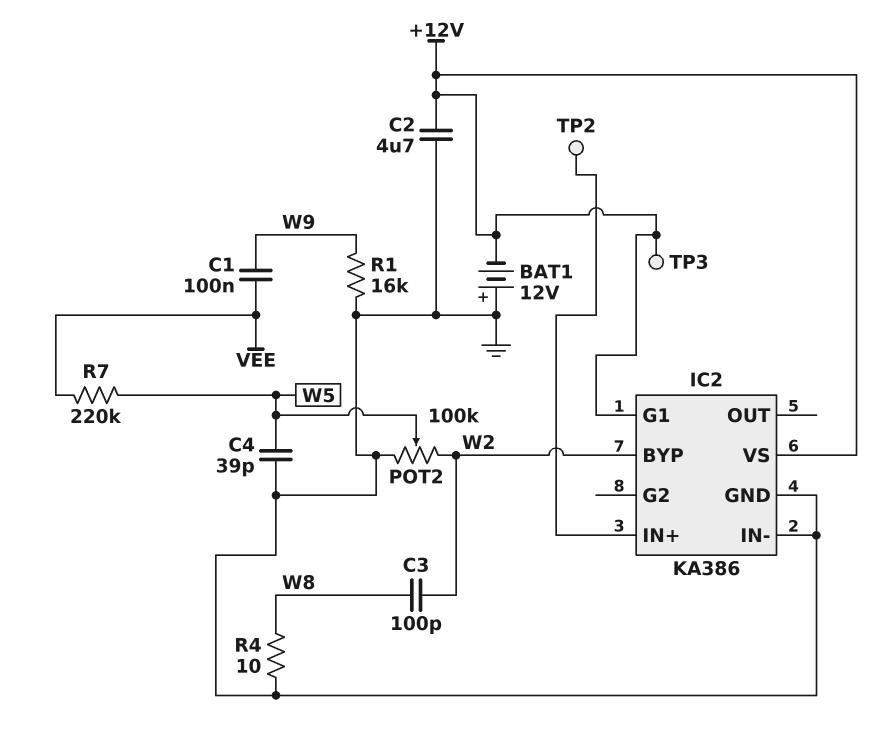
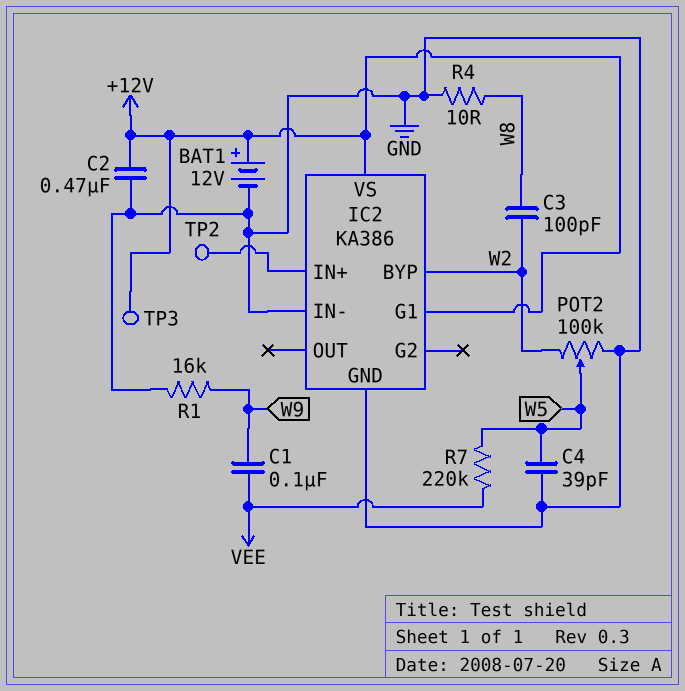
BAT1: 12V (plus GND, minus +12V) -> 12V (plus +12V, minus GND)
C2: 4.7uF (+12V, GND) -> 470nF (+12V, GND)

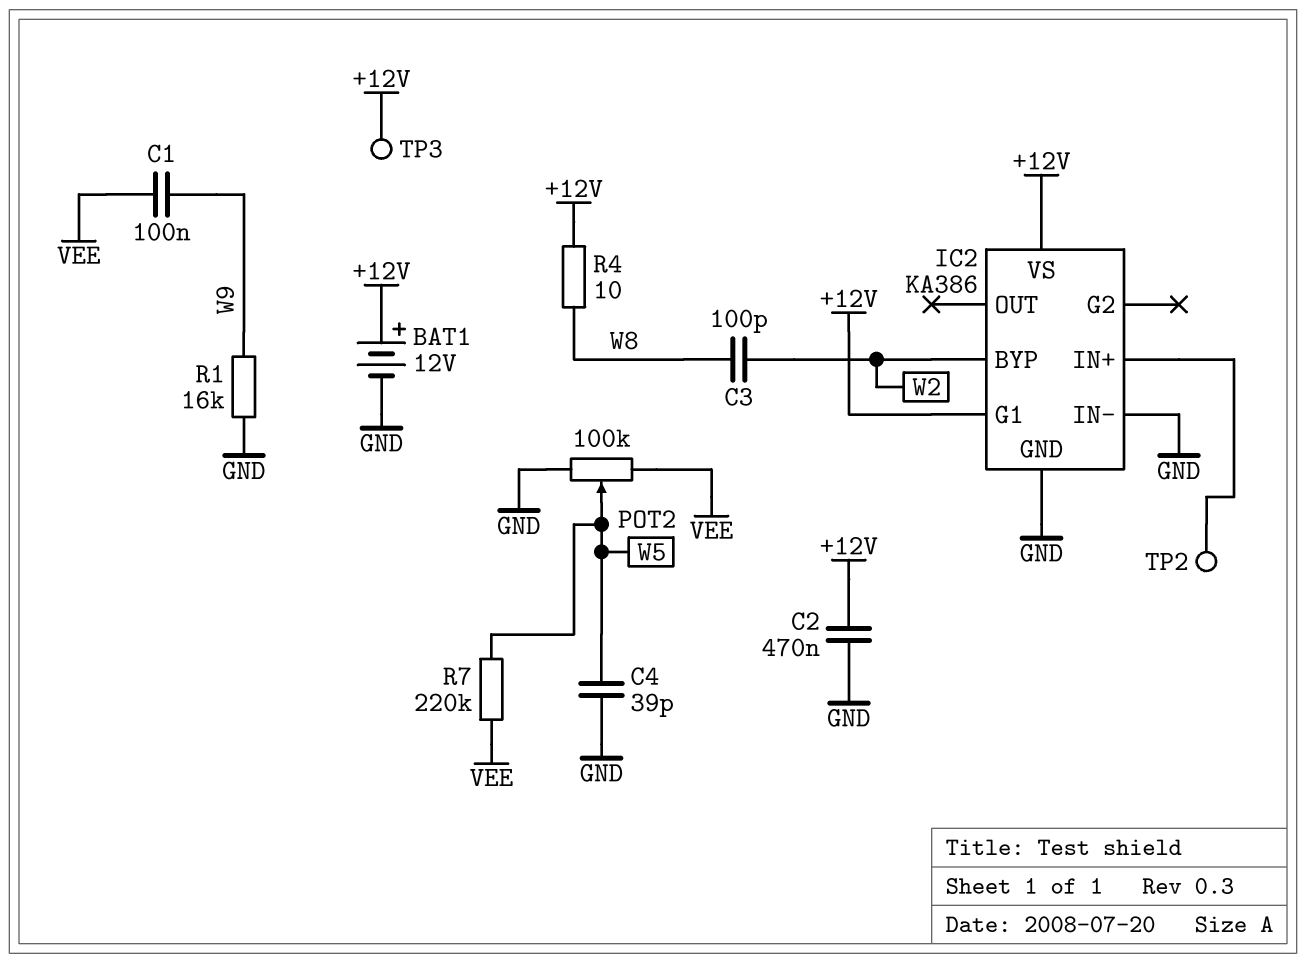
POT2: 100k (GND, W2, wiper W5) -> 100k (GND, VEE, wiper W5)
R4: 10 (GND, W8) -> 10 (+12V, W8)

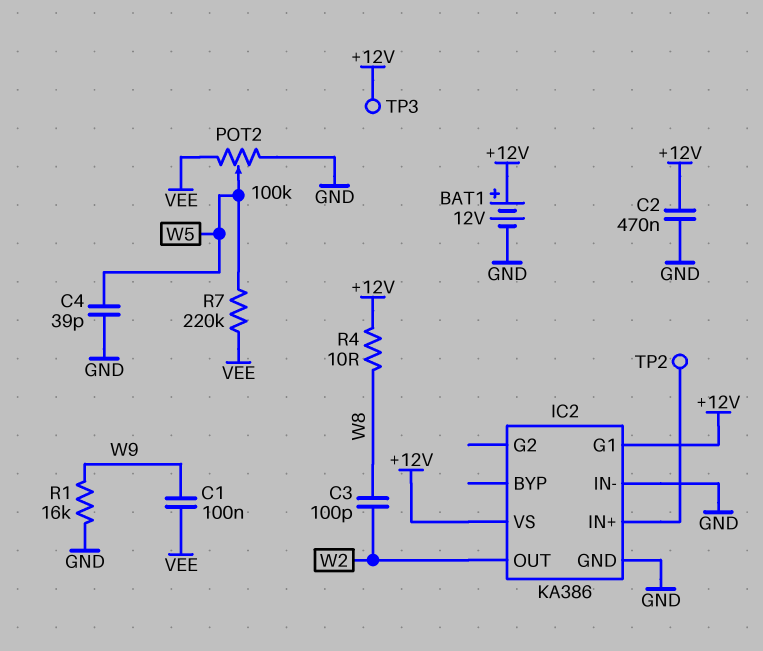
IC2 pin BYP: W2 -> none
IC2 pin OUT: none -> W2

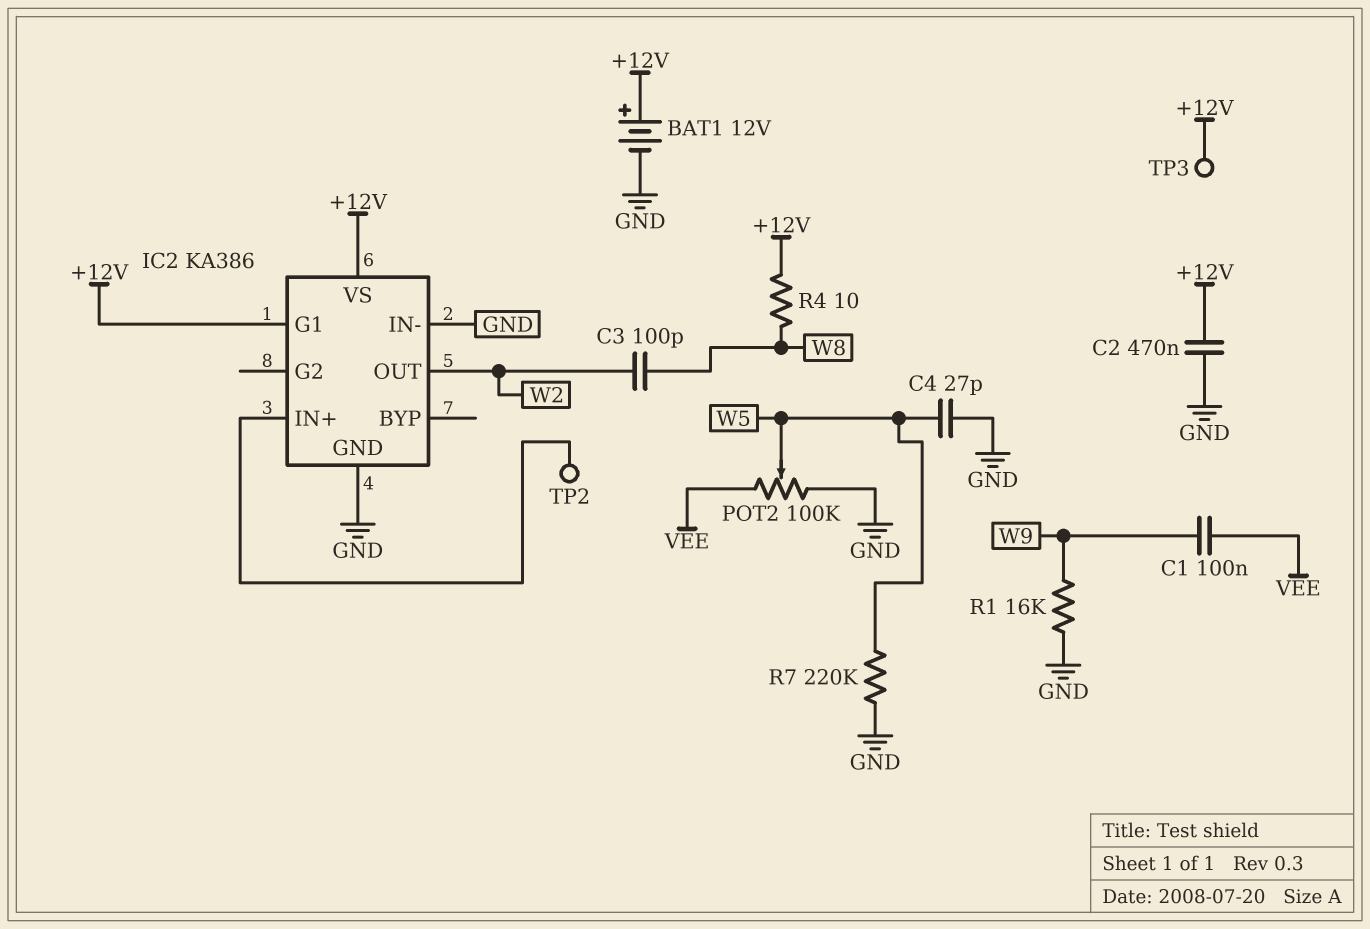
C4: 39pF (GND, W5) -> 27pF (GND, W5)
R7: 220k (VEE, W5) -> 220k (GND, W5)

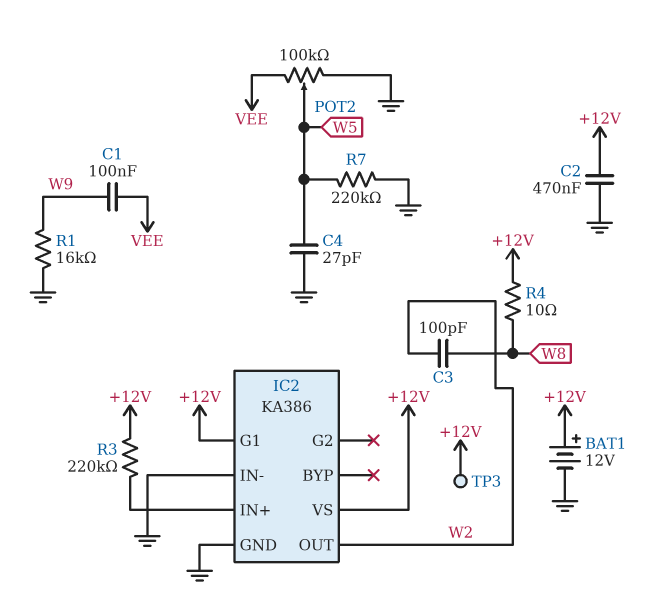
R3: none -> 220k (+12V, IC2/IN+)
TP2: test point (IC2/IN+) -> none

